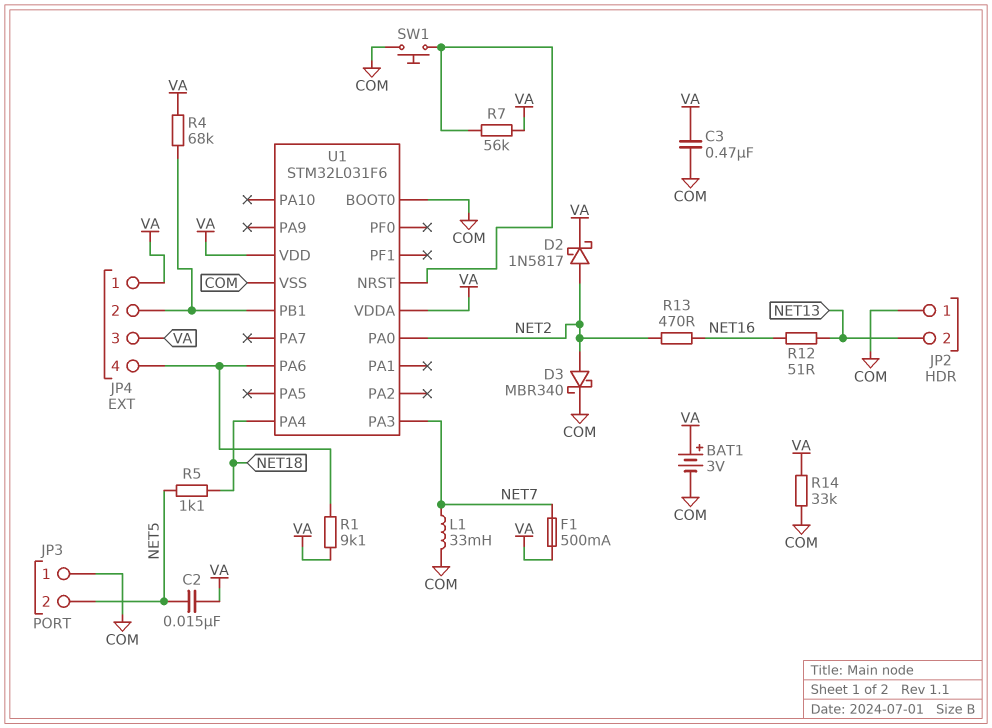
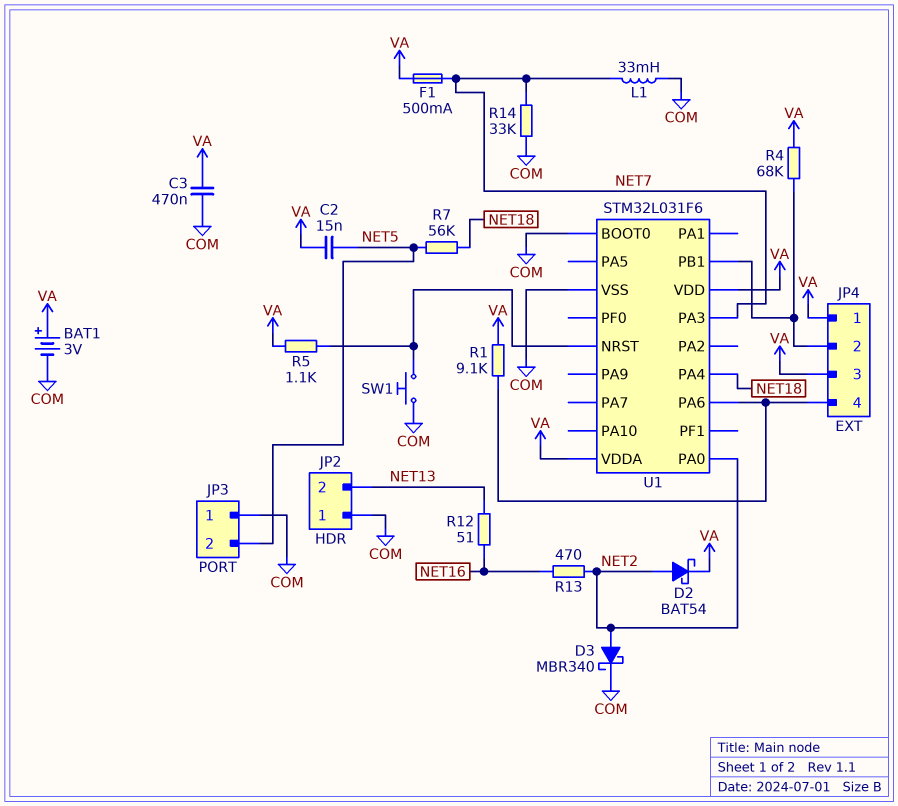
D2: schottky 1N5817 (A NET2, K VA) -> schottky BAT54 (A NET2, K VA)
R5: 1.1k (NET5, NET18) -> 1.1k (U1/NRST, VA)
R7: 56k (U1/NRST, VA) -> 56k (NET5, NET18)
R14: 33k (COM, VA) -> 33k (COM, NET7)

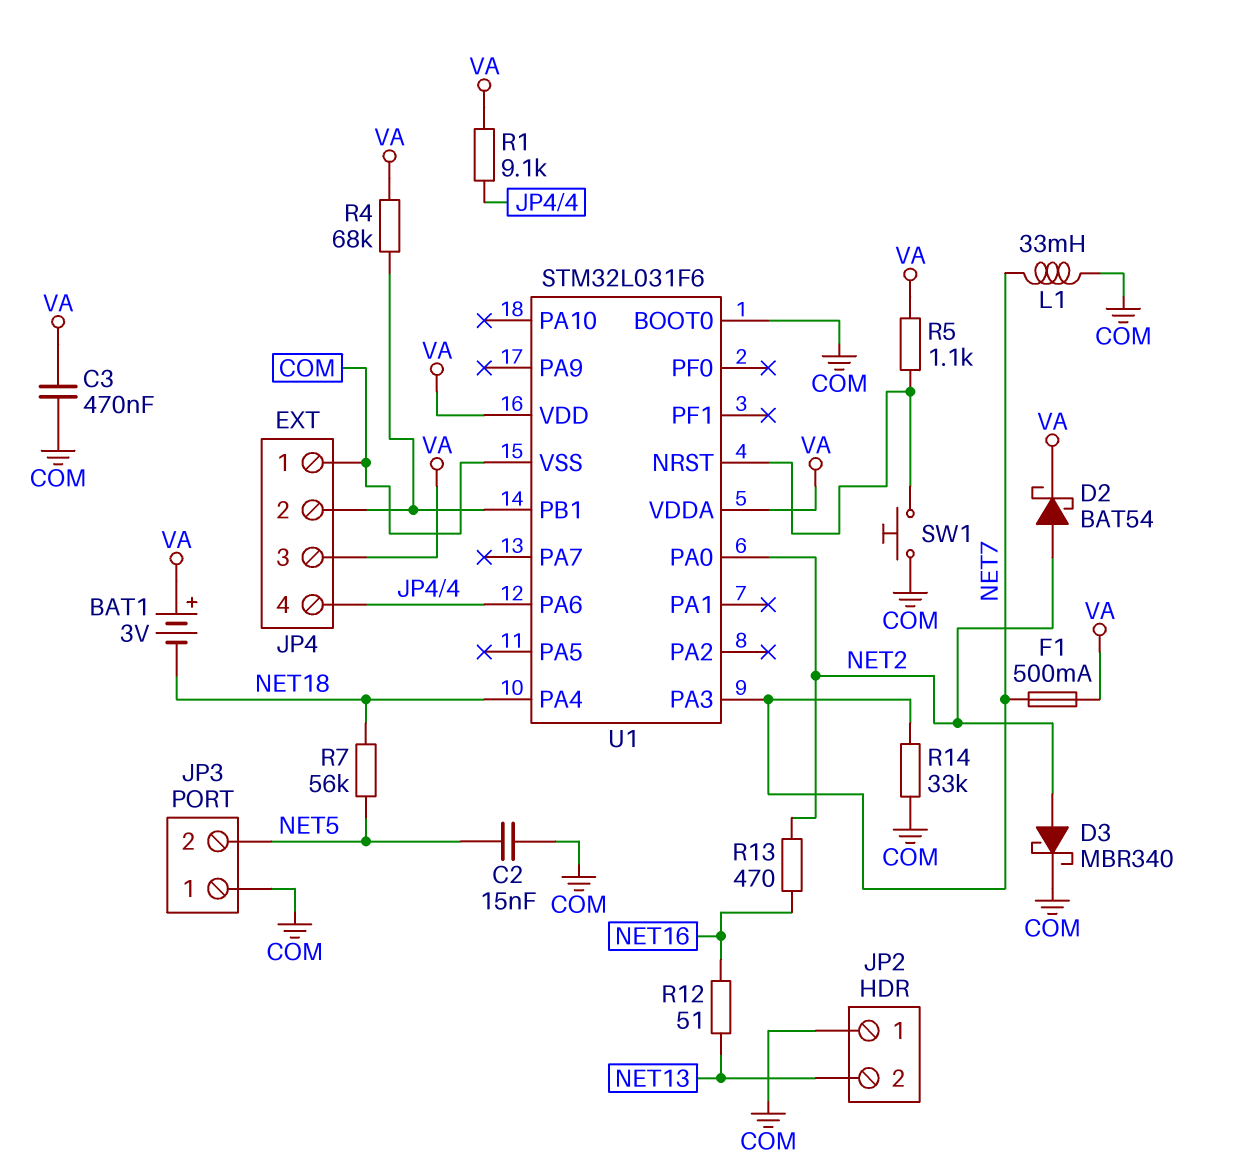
BAT1: 3V (plus VA, minus COM) -> 3V (plus VA, minus NET18)
C2: 15nF (NET5, VA) -> 15nF (COM, NET5)
JP4 pin 1: VA -> COM

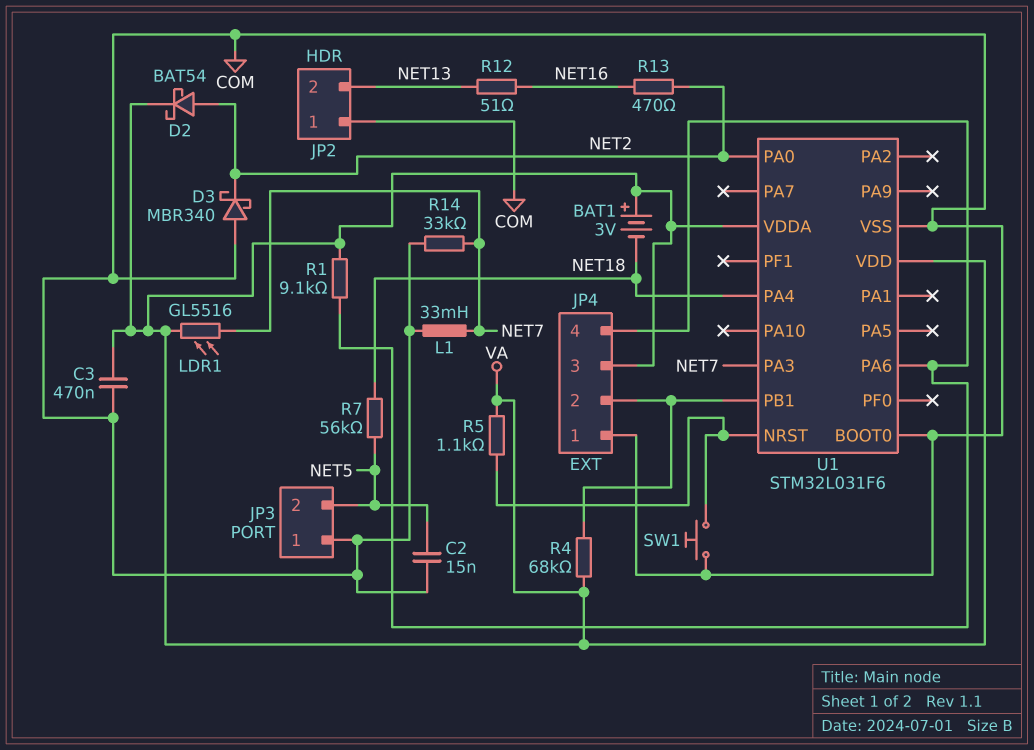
D3: schottky MBR340 (A NET2, K COM) -> schottky MBR340 (A COM, K NET2)
F1: 500mA (NET7, VA) -> none
LDR1: none -> GL5516 (NET7, VA)

